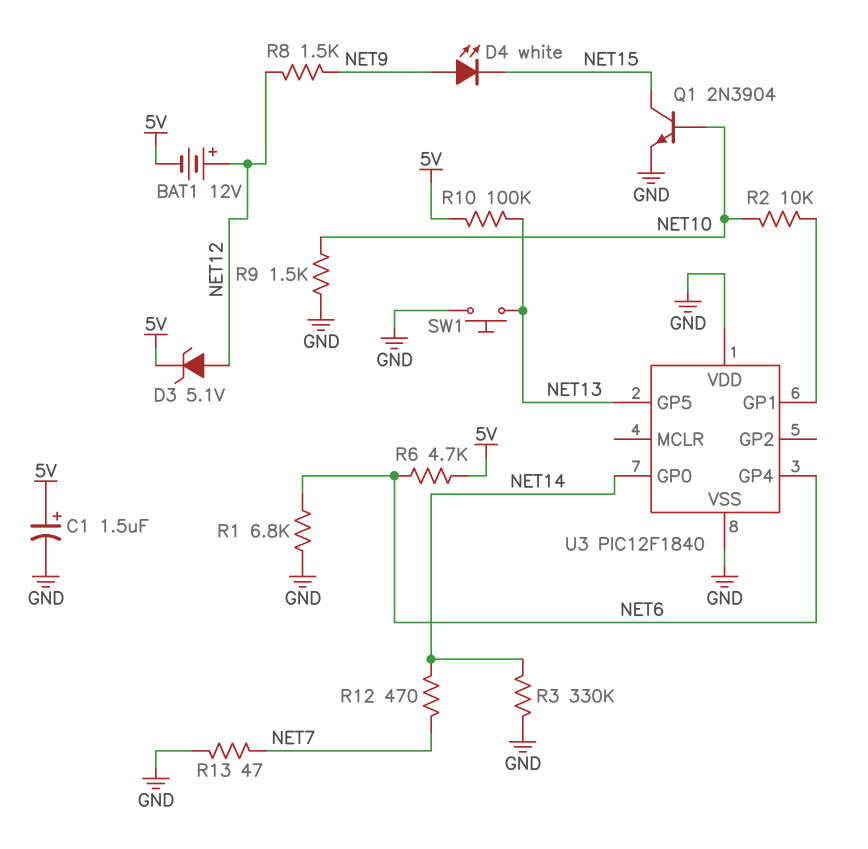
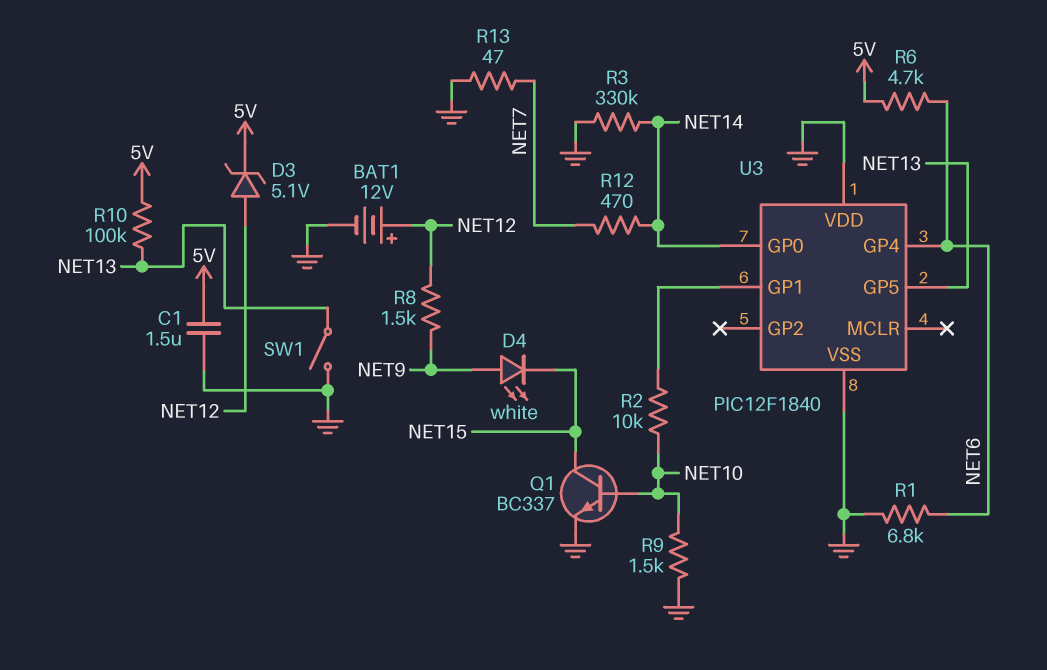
BAT1: 12V (plus NET12, minus 5V) -> 12V (plus NET12, minus GND)
C1: 1.5uF (plus 5V, minus GND) -> 1.5uF (5V, GND)
Q1: NPN 2N3904 (B NET10, C NET15, E GND) -> NPN BC337 (B NET10, C NET15, E GND)
SW1: button (GND, NET13) -> switch (GND, NET13)

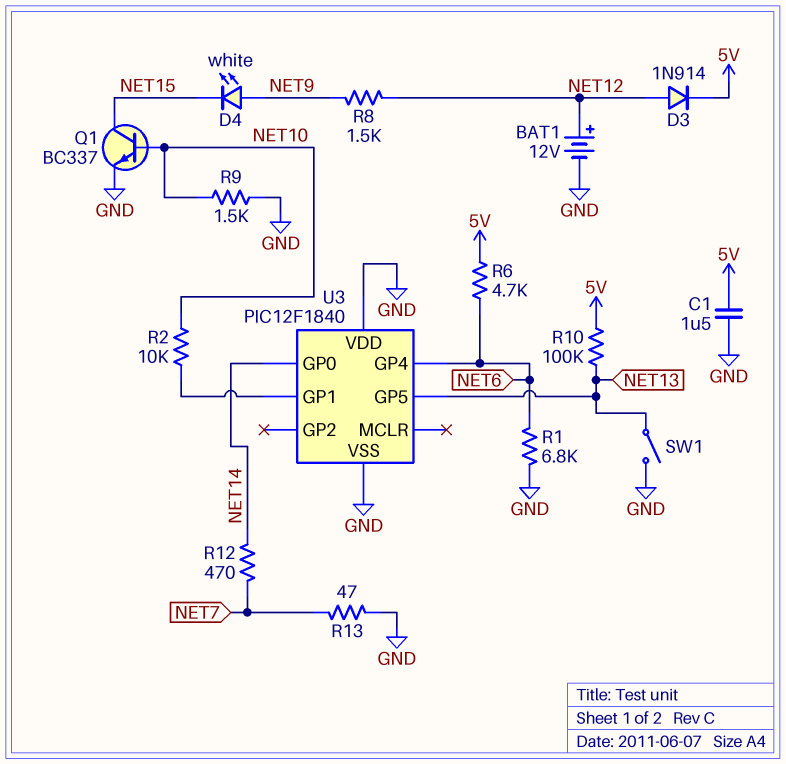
D3: zener 5.1V (A NET12, K 5V) -> diode 1N914 (A NET12, K 5V)
R3: 330k (GND, NET14) -> none

